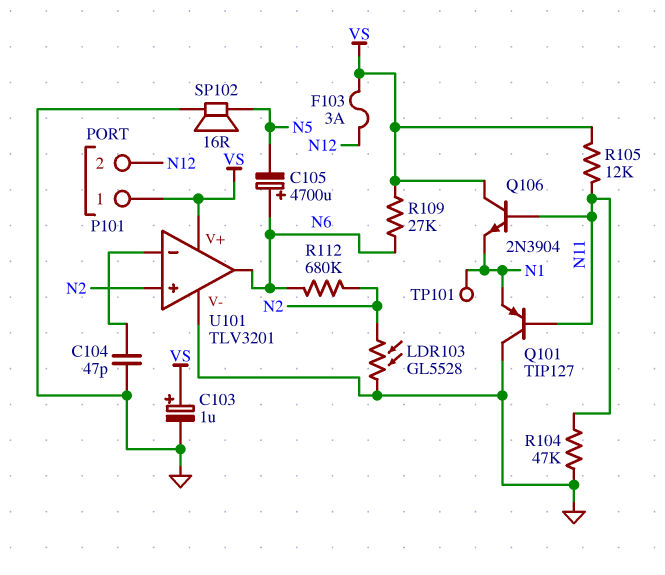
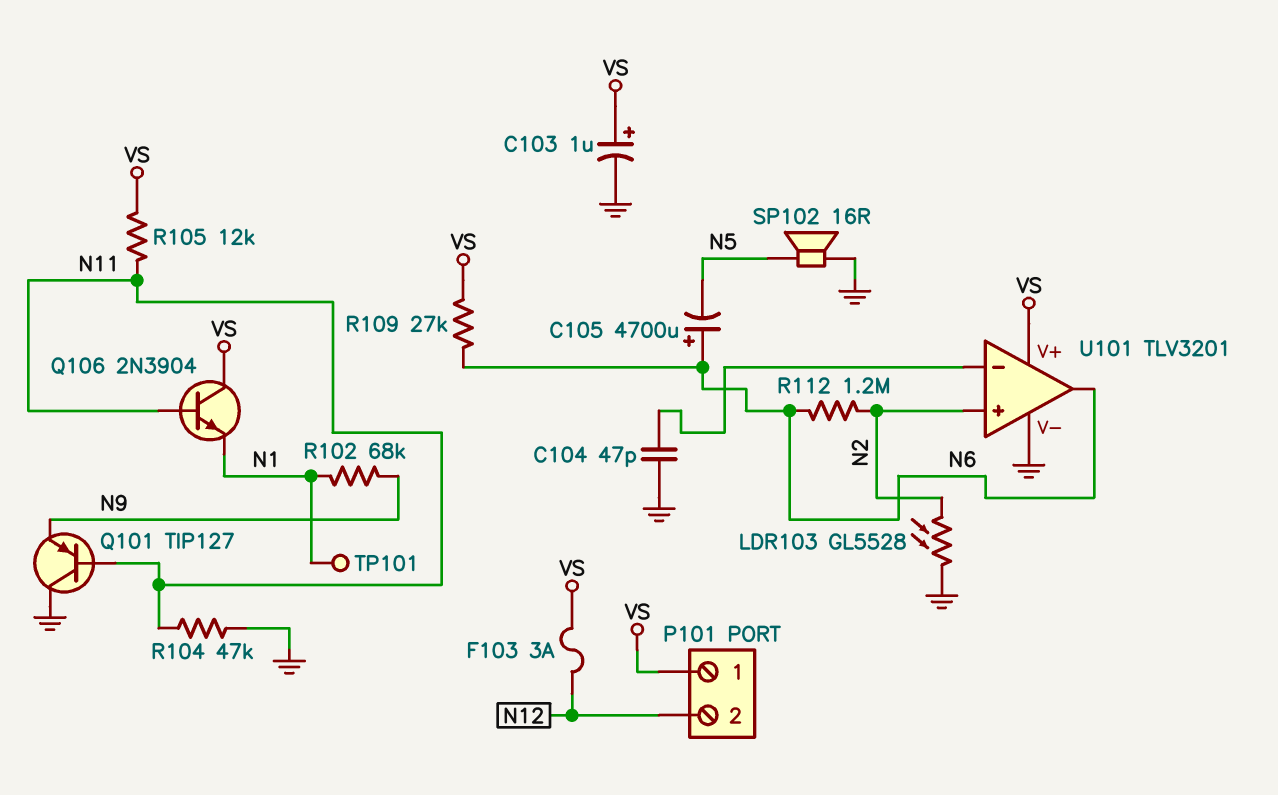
Q101: PNP TIP127 (B N11, C GND, E N1) -> PNP TIP127 (B N11, C GND, E N9)
R102: none -> 68k (N1, N9)
R112: 680k (N2, N6) -> 1.2M (N2, N6)

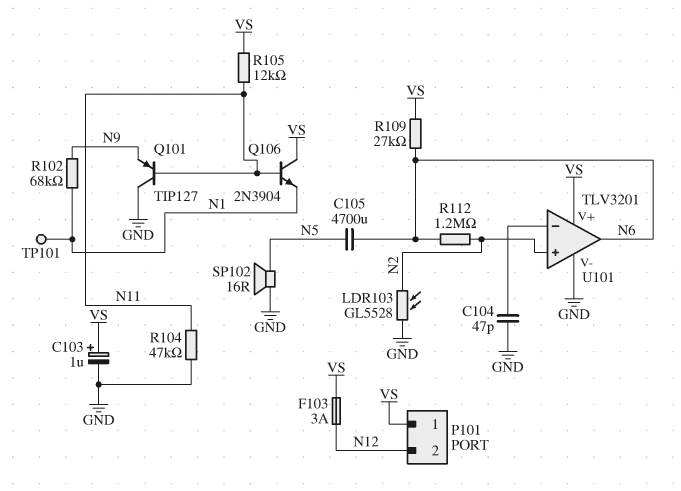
C105: 4700uF (plus N6, minus N5) -> 4700uF (N5, N6)

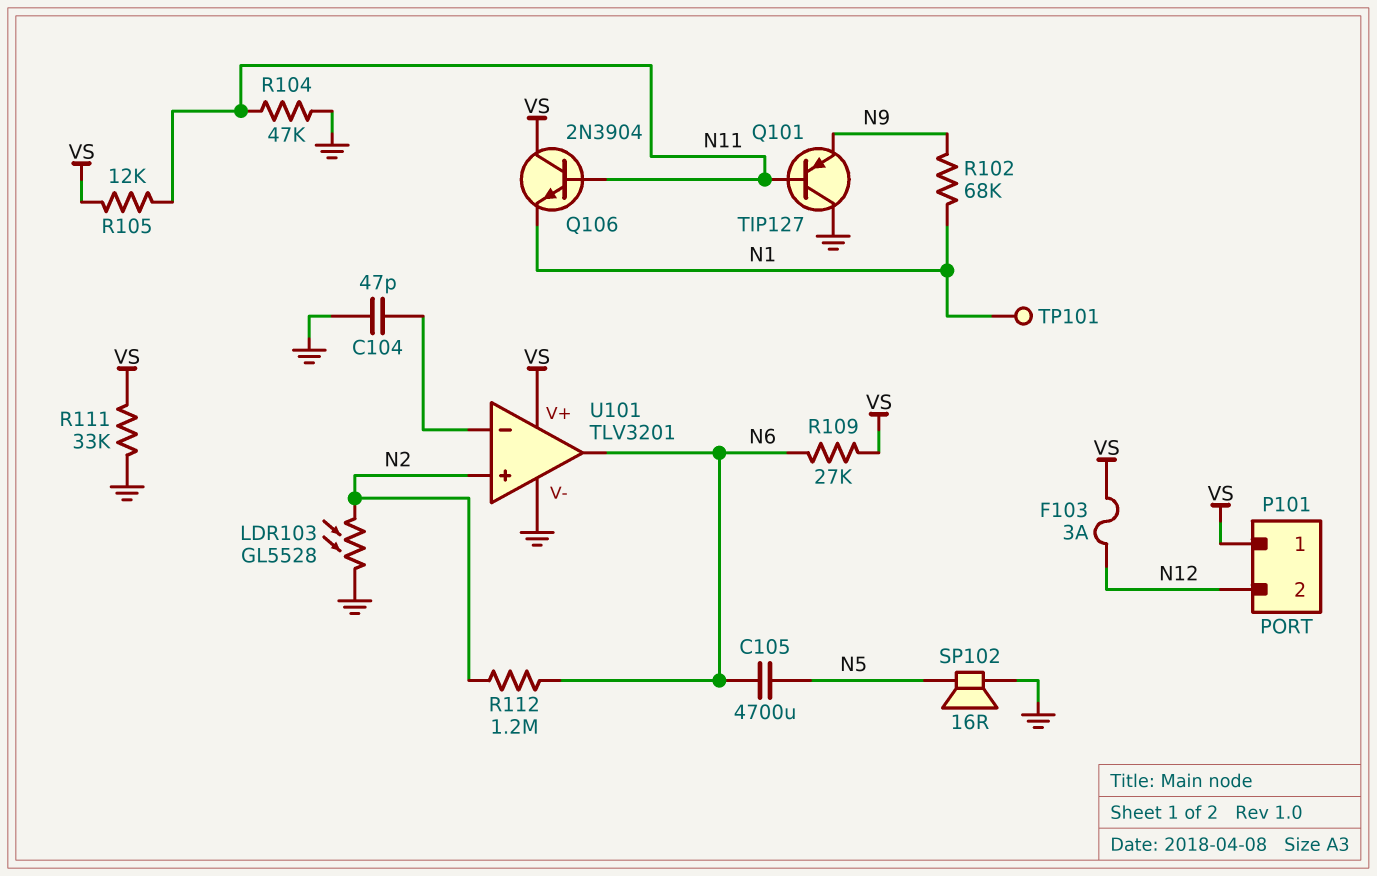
C103: 1uF (plus VS, minus GND) -> none
R111: none -> 33k (GND, VS)

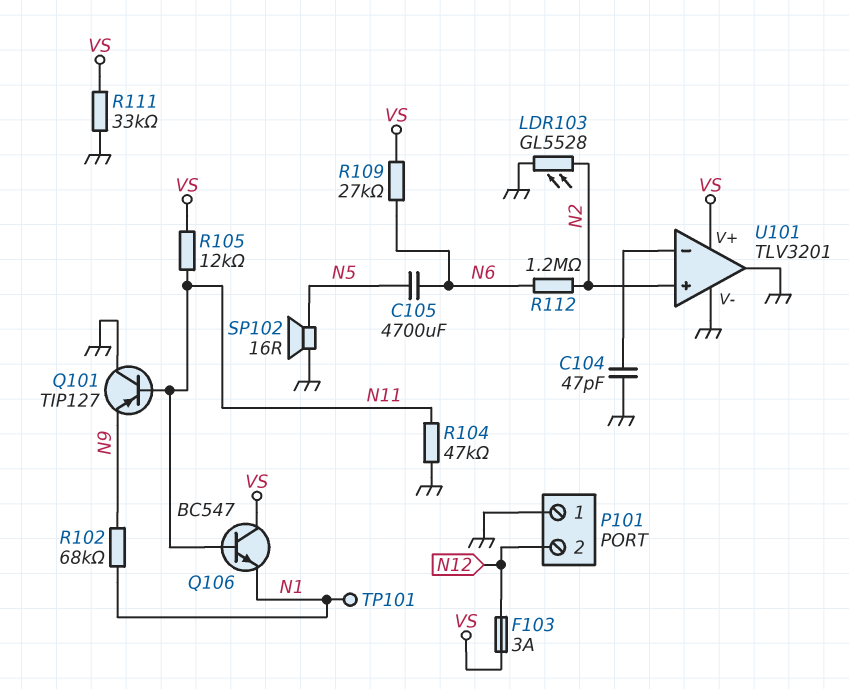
P101 pin 1: VS -> GND
Q106: NPN 2N3904 (B N11, C VS, E N1) -> NPN BC547 (B N11, C VS, E N1)
U101 pin out: N6 -> GND

